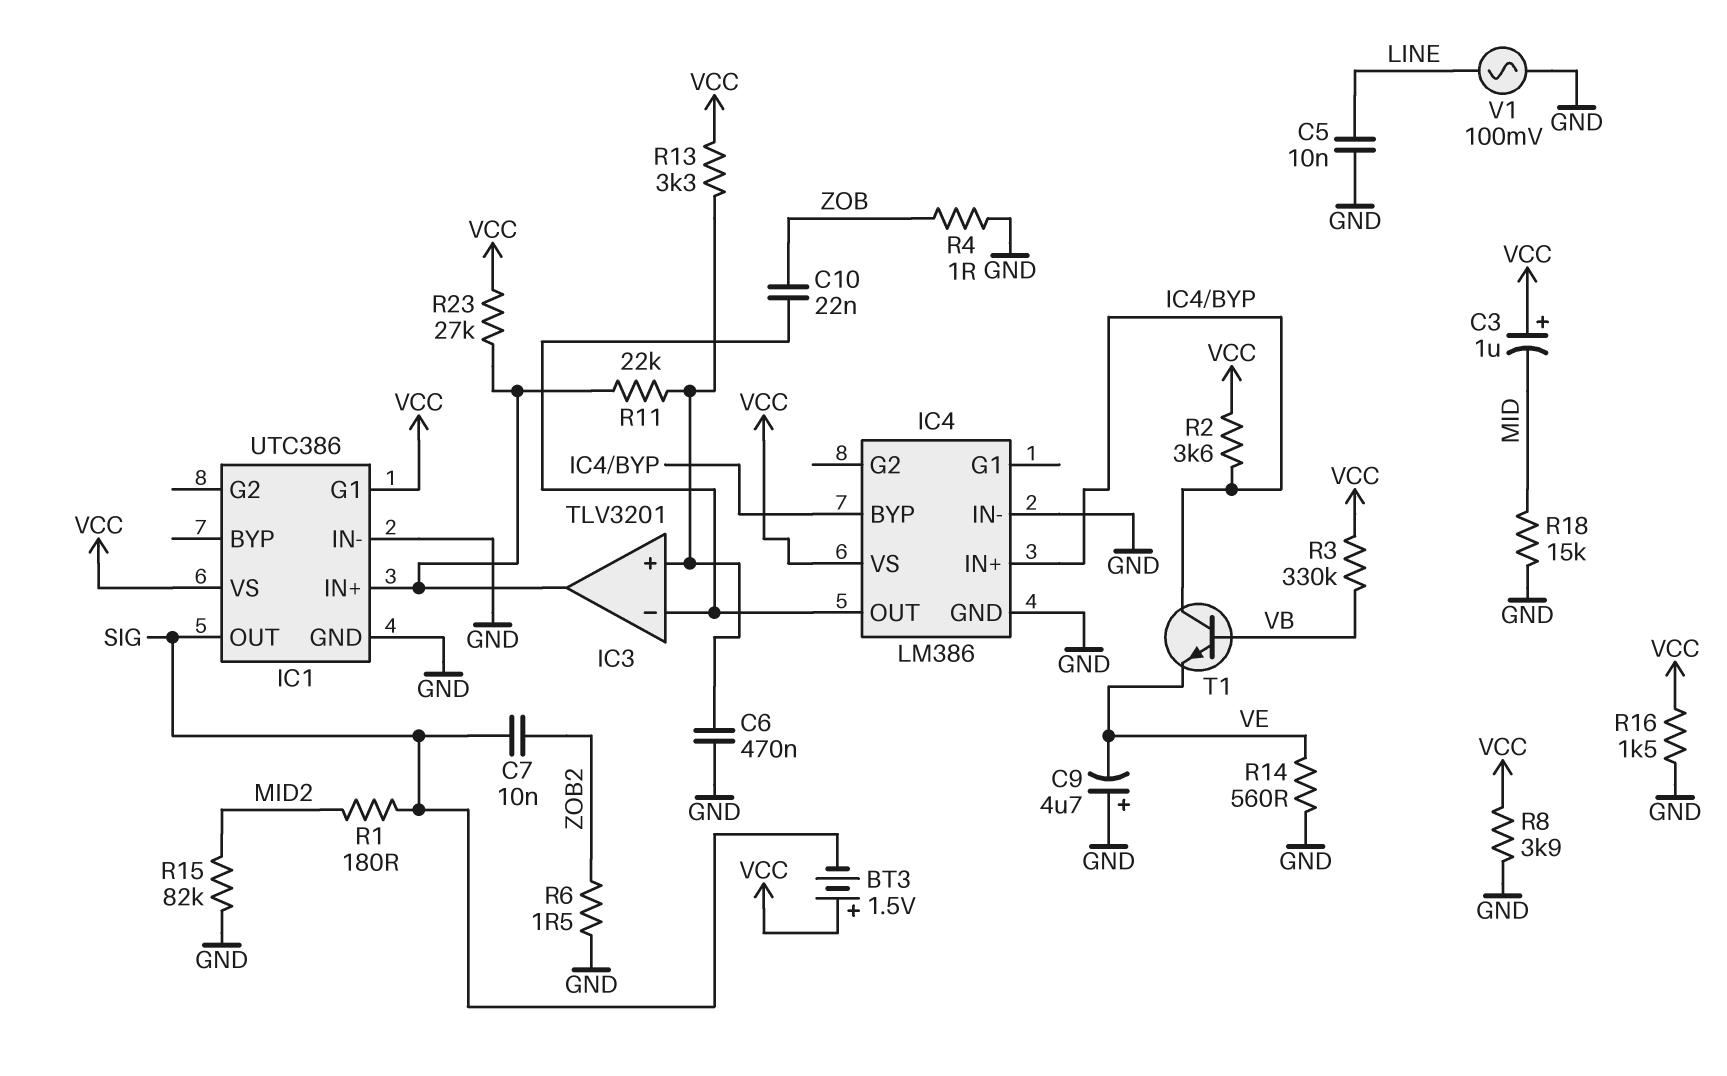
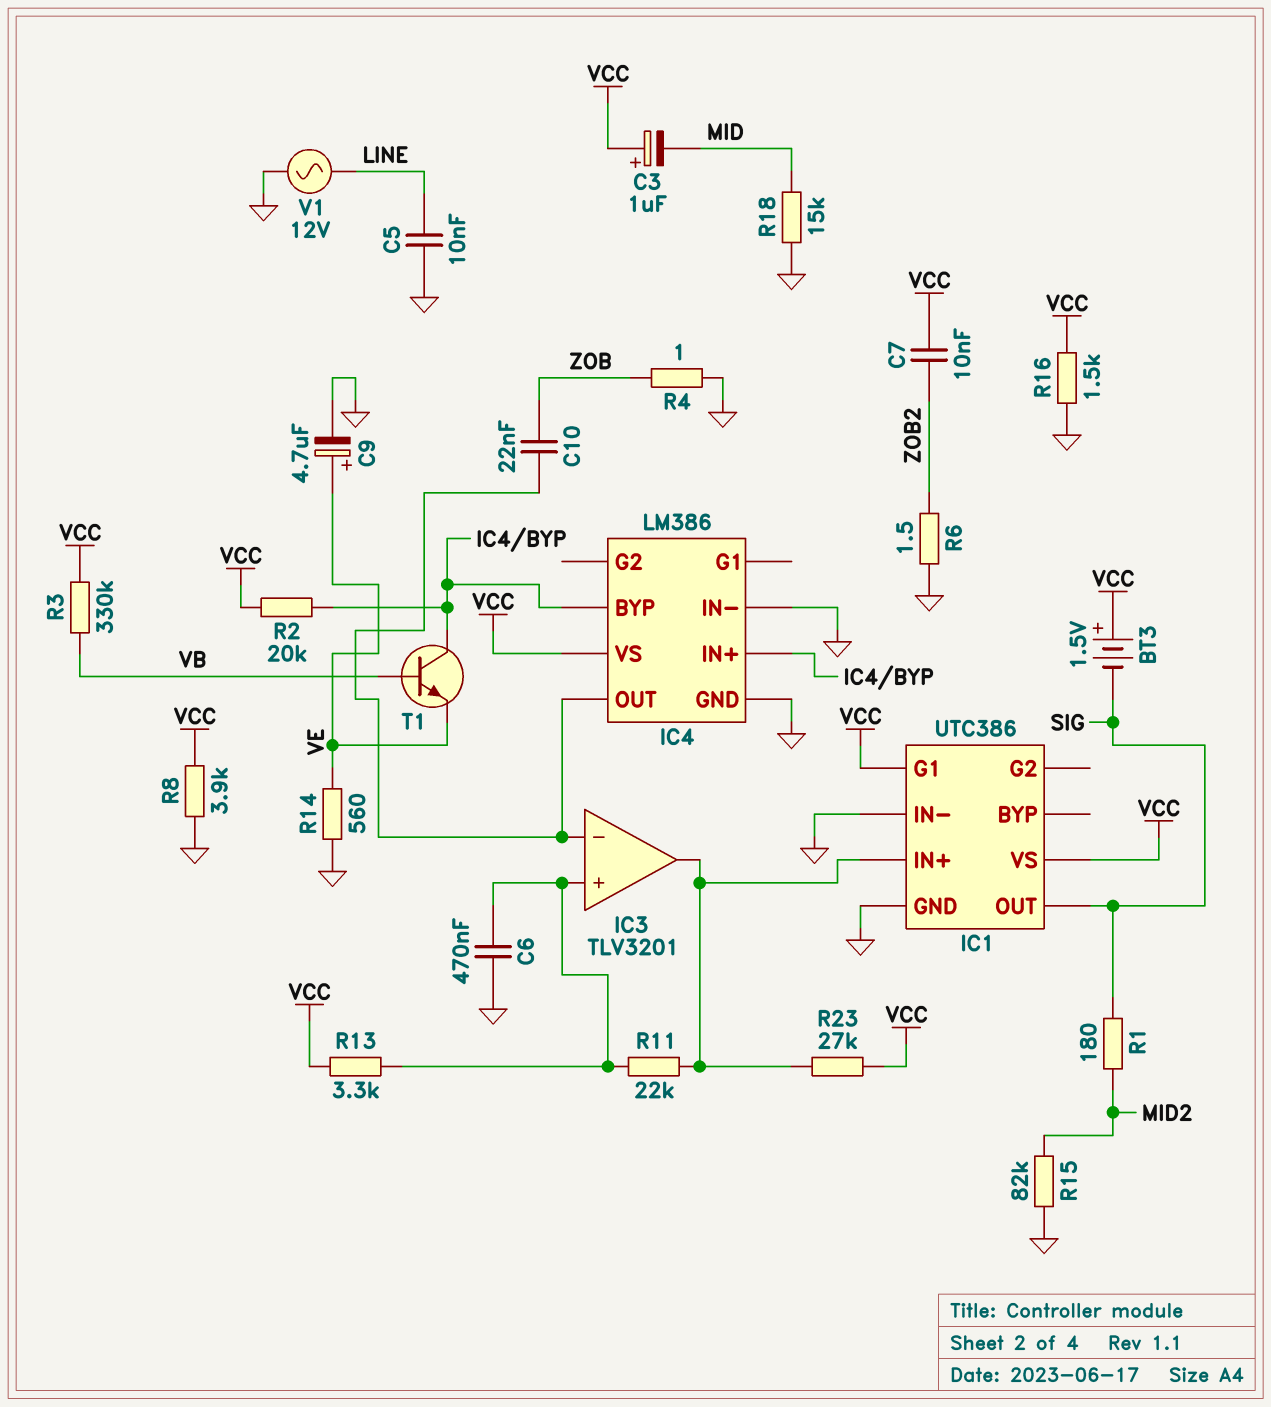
C7: 10nF (SIG, ZOB2) -> 10nF (VCC, ZOB2)
C9: 4.7uF (plus GND, minus VE) -> 4.7uF (plus VE, minus GND)
R2: 3.6k (IC4/BYP, VCC) -> 20k (IC4/BYP, VCC)
V1: AC 100mV (GND, LINE) -> AC 12V (GND, LINE)

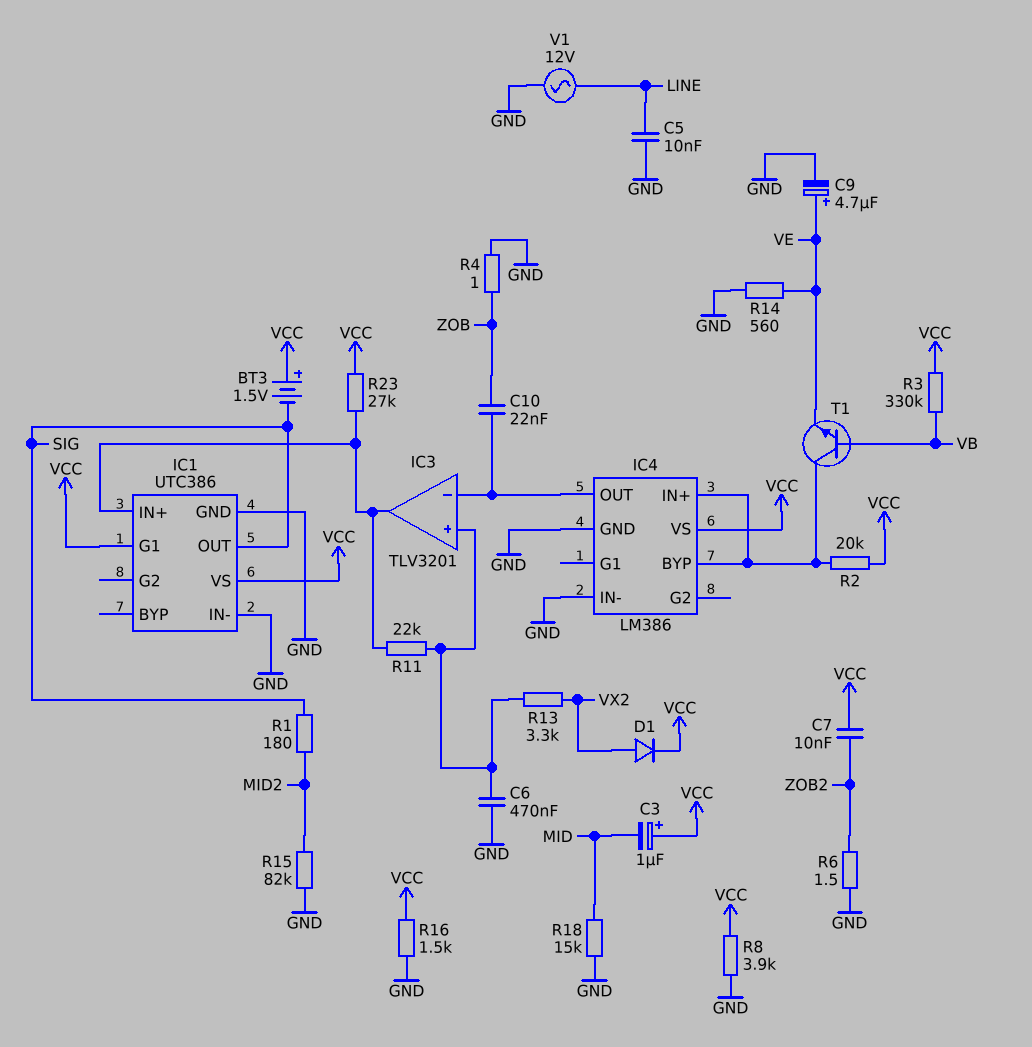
D1: none -> diode (A VX2, K VCC)
R13: 3.3k (IC3/in+, VCC) -> 3.3k (IC3/in+, VX2)

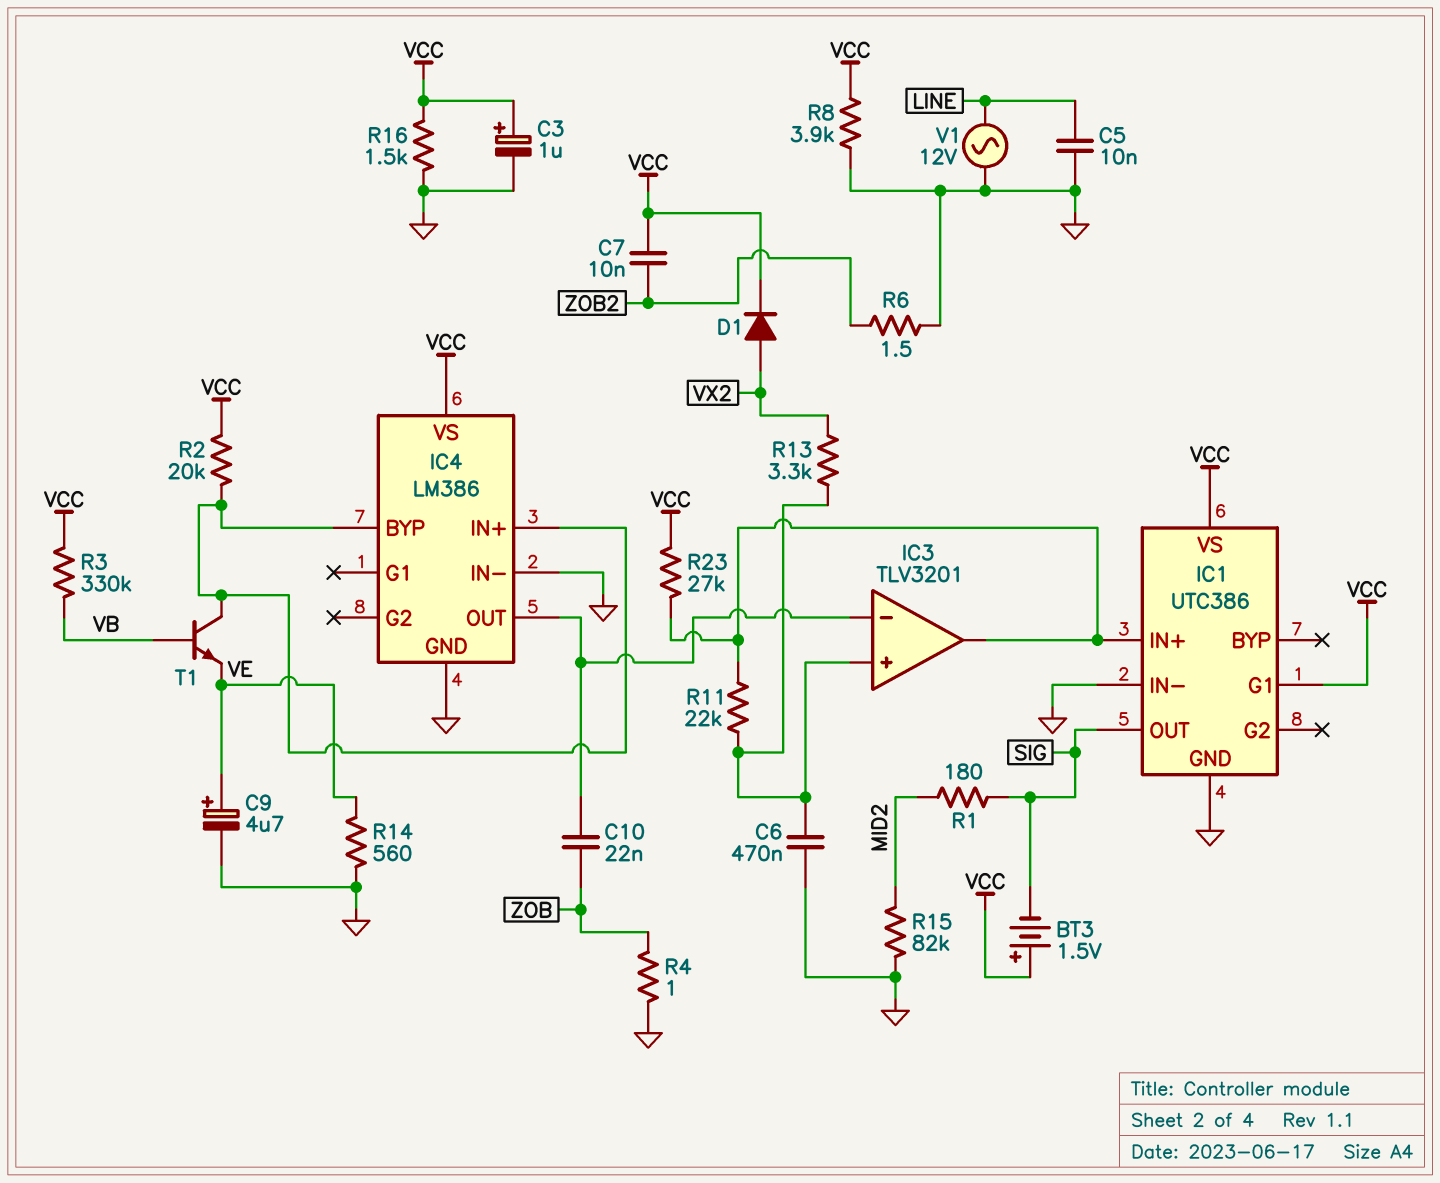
C3: 1uF (plus VCC, minus MID) -> 1uF (plus VCC, minus GND)
R18: 15k (GND, MID) -> none

